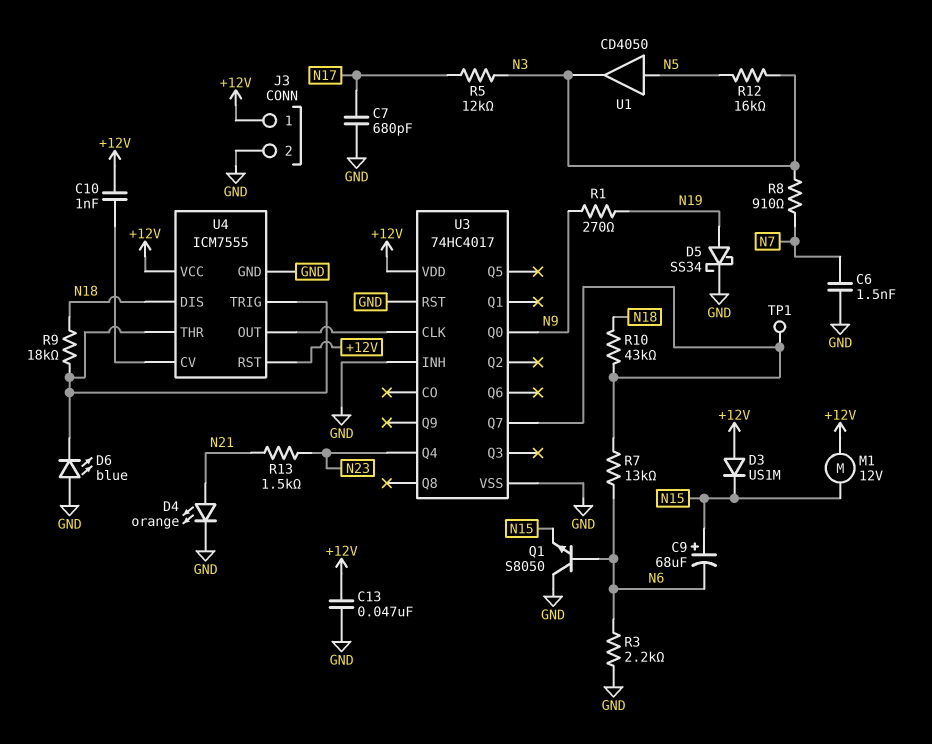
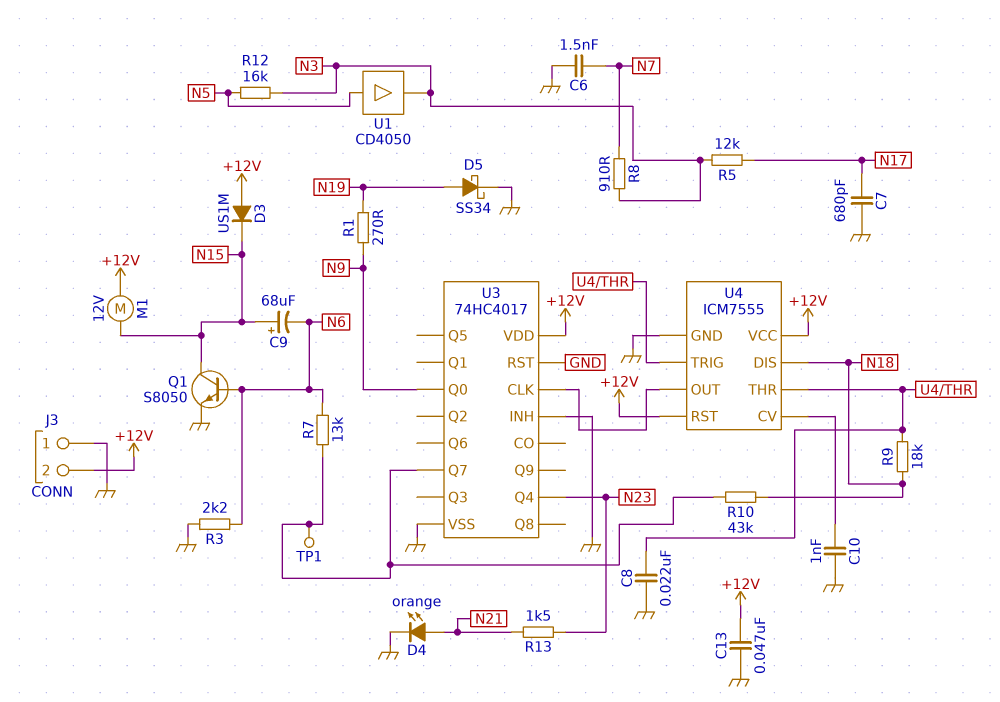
C8: none -> 22nF (GND, U4/THR)
C10: 1nF (+12V, U4/CV) -> 1nF (GND, U4/CV)
D6: LED blue (A GND, K U4/THR) -> none
J3 pin 1: +12V -> GND
J3 pin 2: GND -> +12V
Q1: NPN S8050 (B N6, C GND, E N15) -> NPN S8050 (B N6, C N15, E GND)

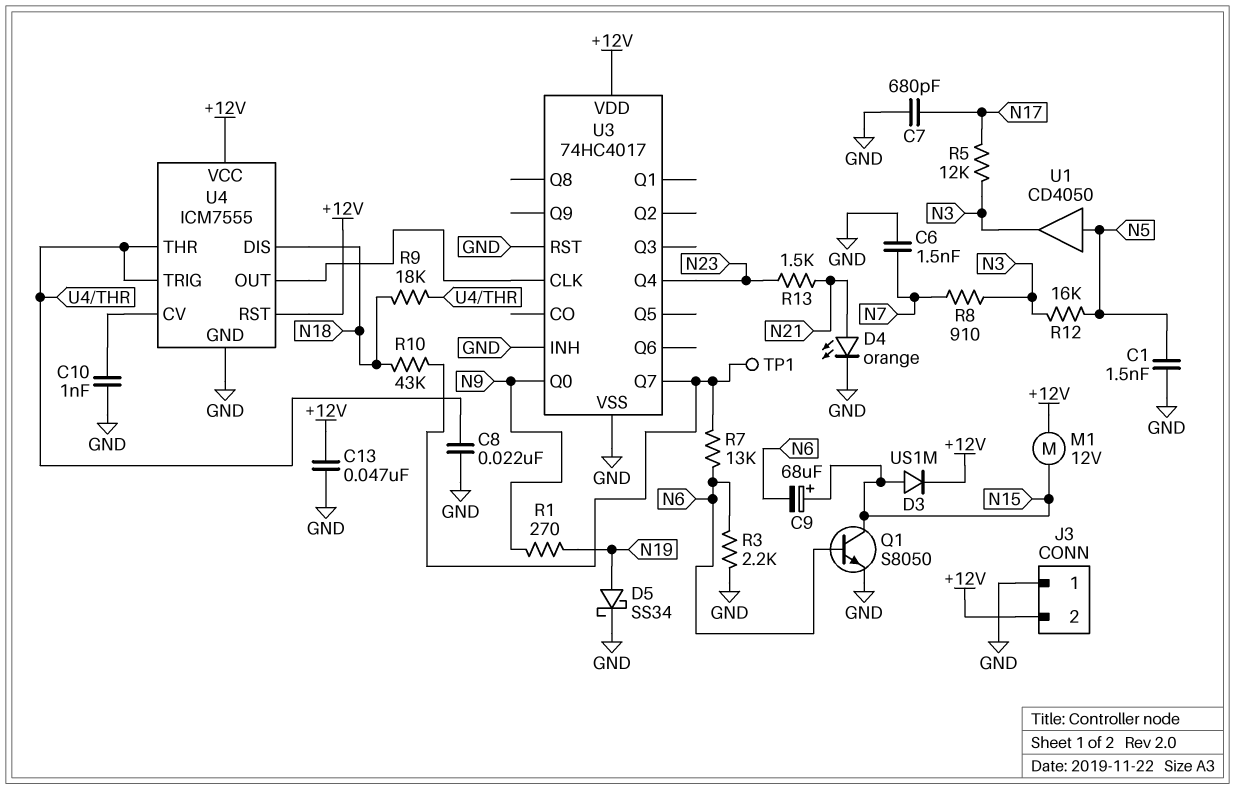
C1: none -> 1.5nF (GND, N5)
D3: diode US1M (A +12V, K N15) -> diode US1M (A N15, K +12V)

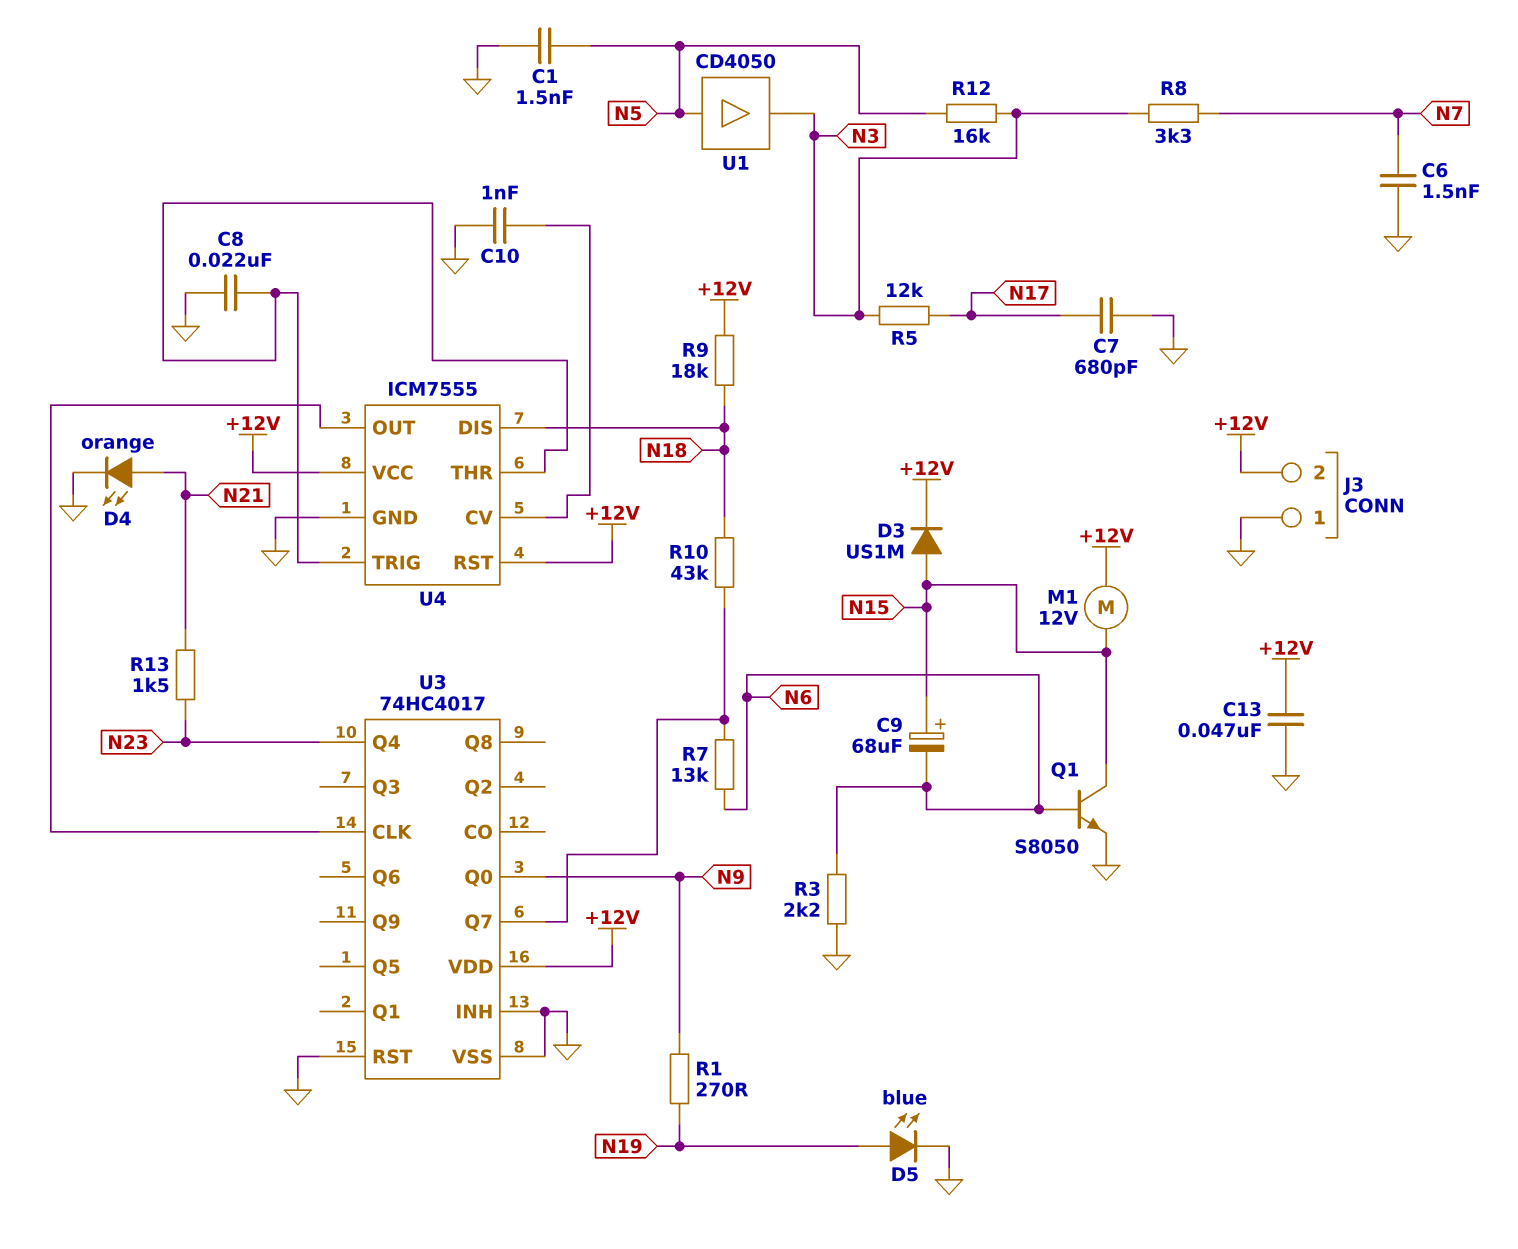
D5: schottky SS34 (A N19, K GND) -> LED blue (A N19, K GND)
R8: 910 (N3, N7) -> 3.3k (N3, N7)
R9: 18k (N18, U4/THR) -> 18k (+12V, N18)
TP1: test point (U3/Q7) -> none

